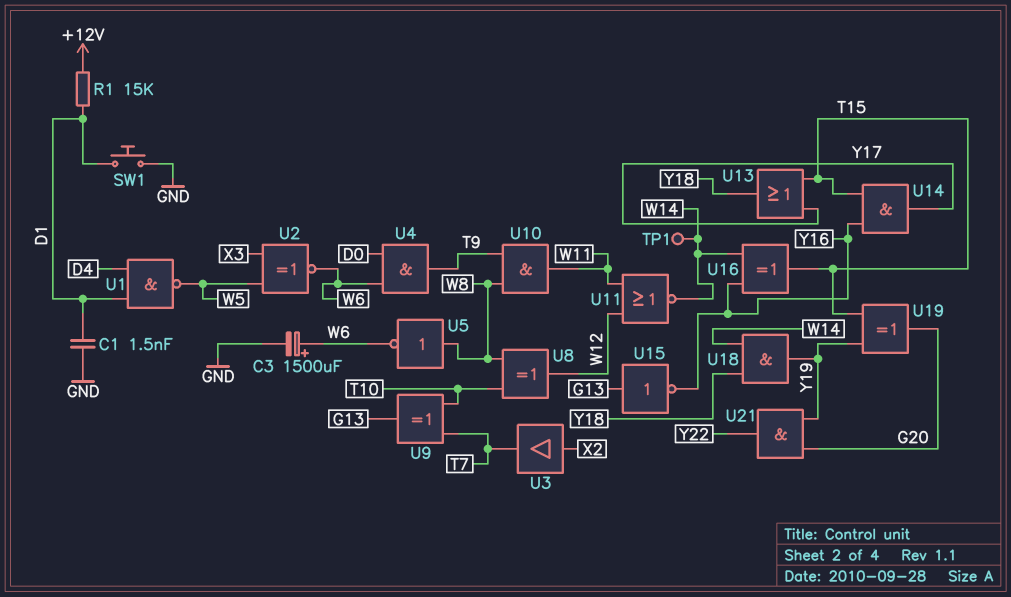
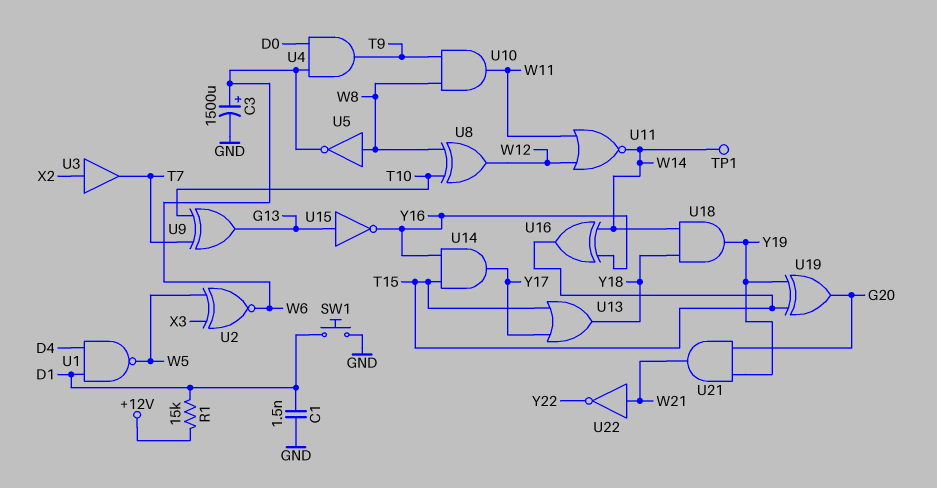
U21: AND (in G20, in Y19, out Y22) -> AND (in G20, in Y19, out W21)
U22: none -> NOT (in W21, out Y22)

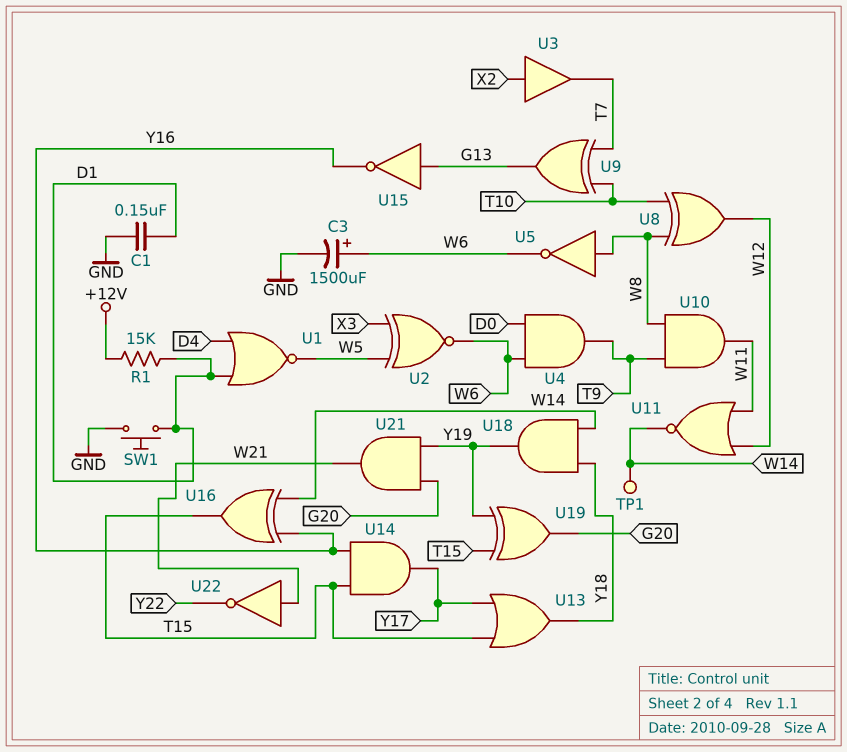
C1: 1.5nF (D1, GND) -> 150nF (D1, GND)
U1: NAND (in D1, in D4, out W5) -> NOR (in D1, in D4, out W5)

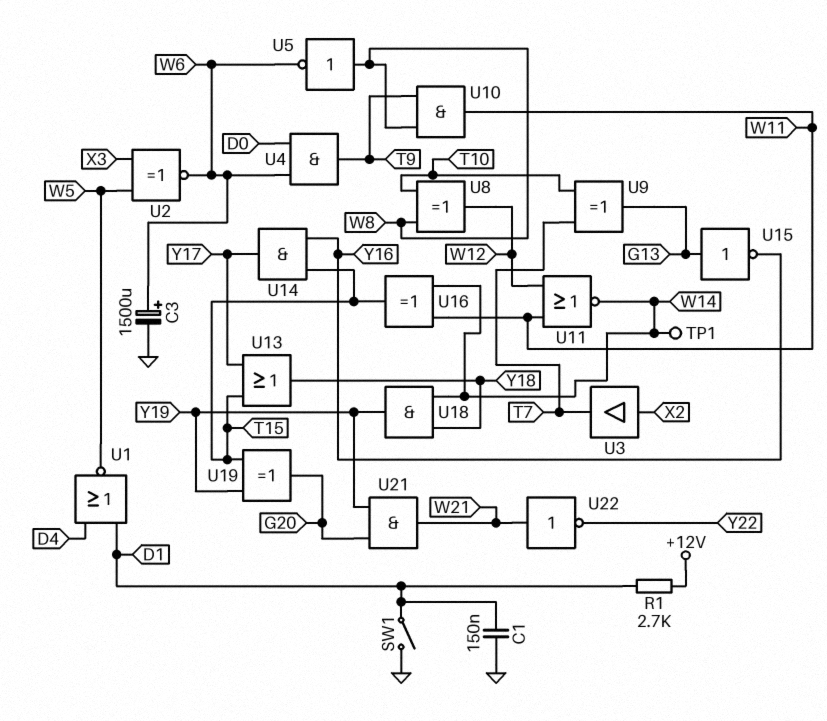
R1: 15k (+12V, D1) -> 2.7k (+12V, D1)
SW1: button (D1, GND) -> switch (D1, GND)
U16: XOR (in W14, in Y16, out T15) -> XOR (in W11, in W14, out T15)

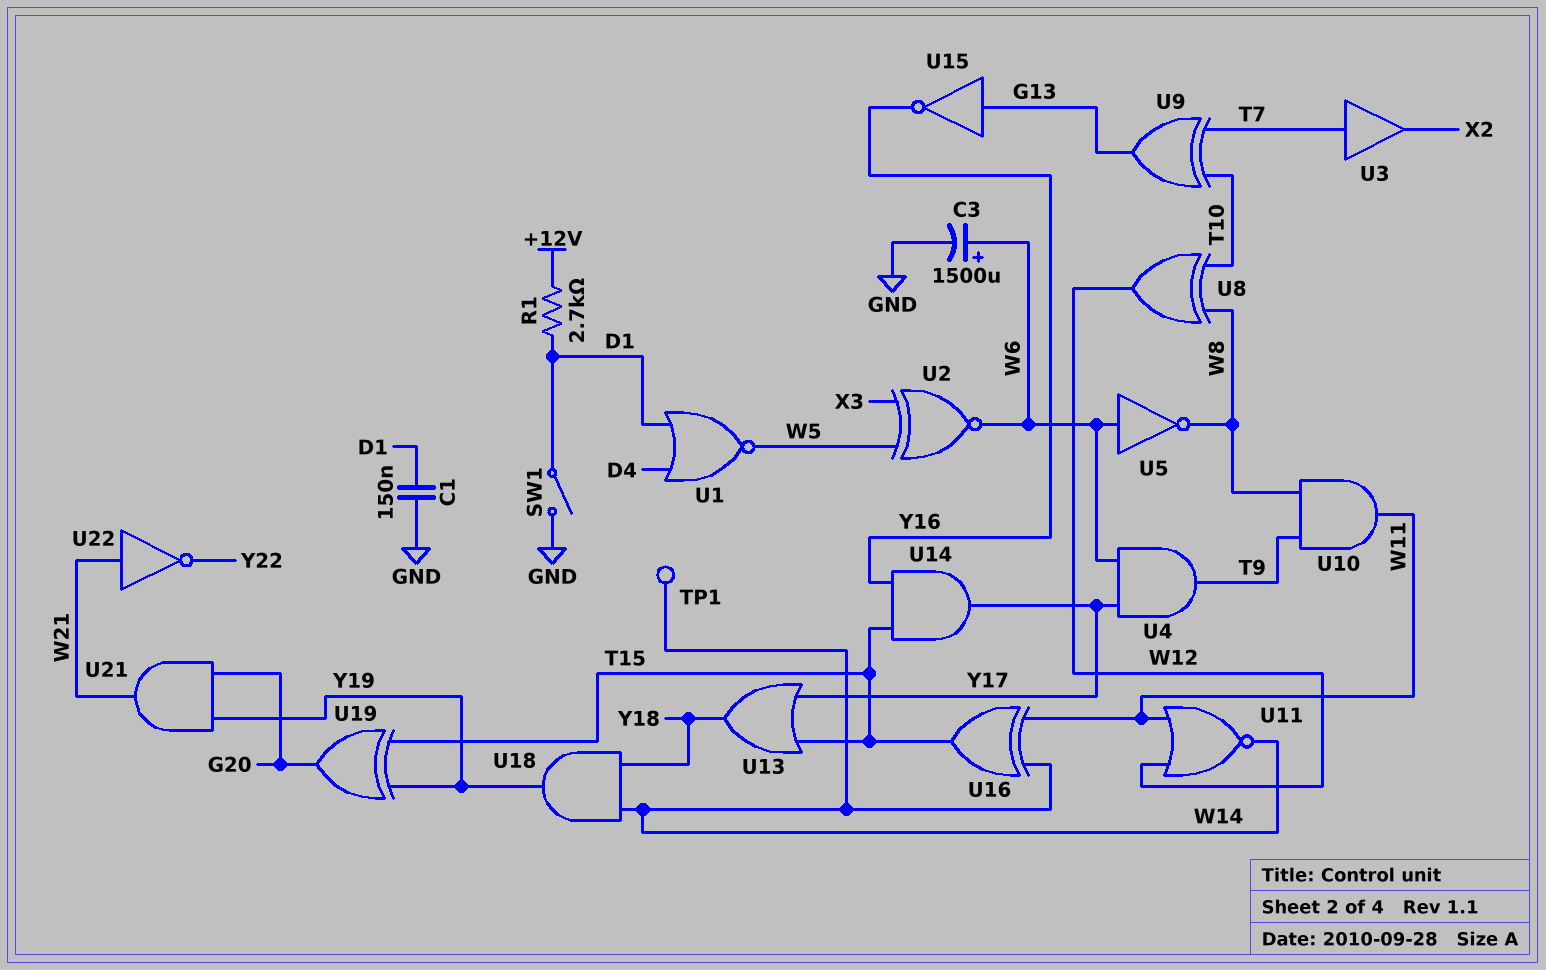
U3: buffer (in X2, out T7) -> buffer (in T7, out X2)
U4: AND (in D0, in W6, out T9) -> AND (in W6, in Y17, out T9)
U5: NOT (in W8, out W6) -> NOT (in W6, out W8)

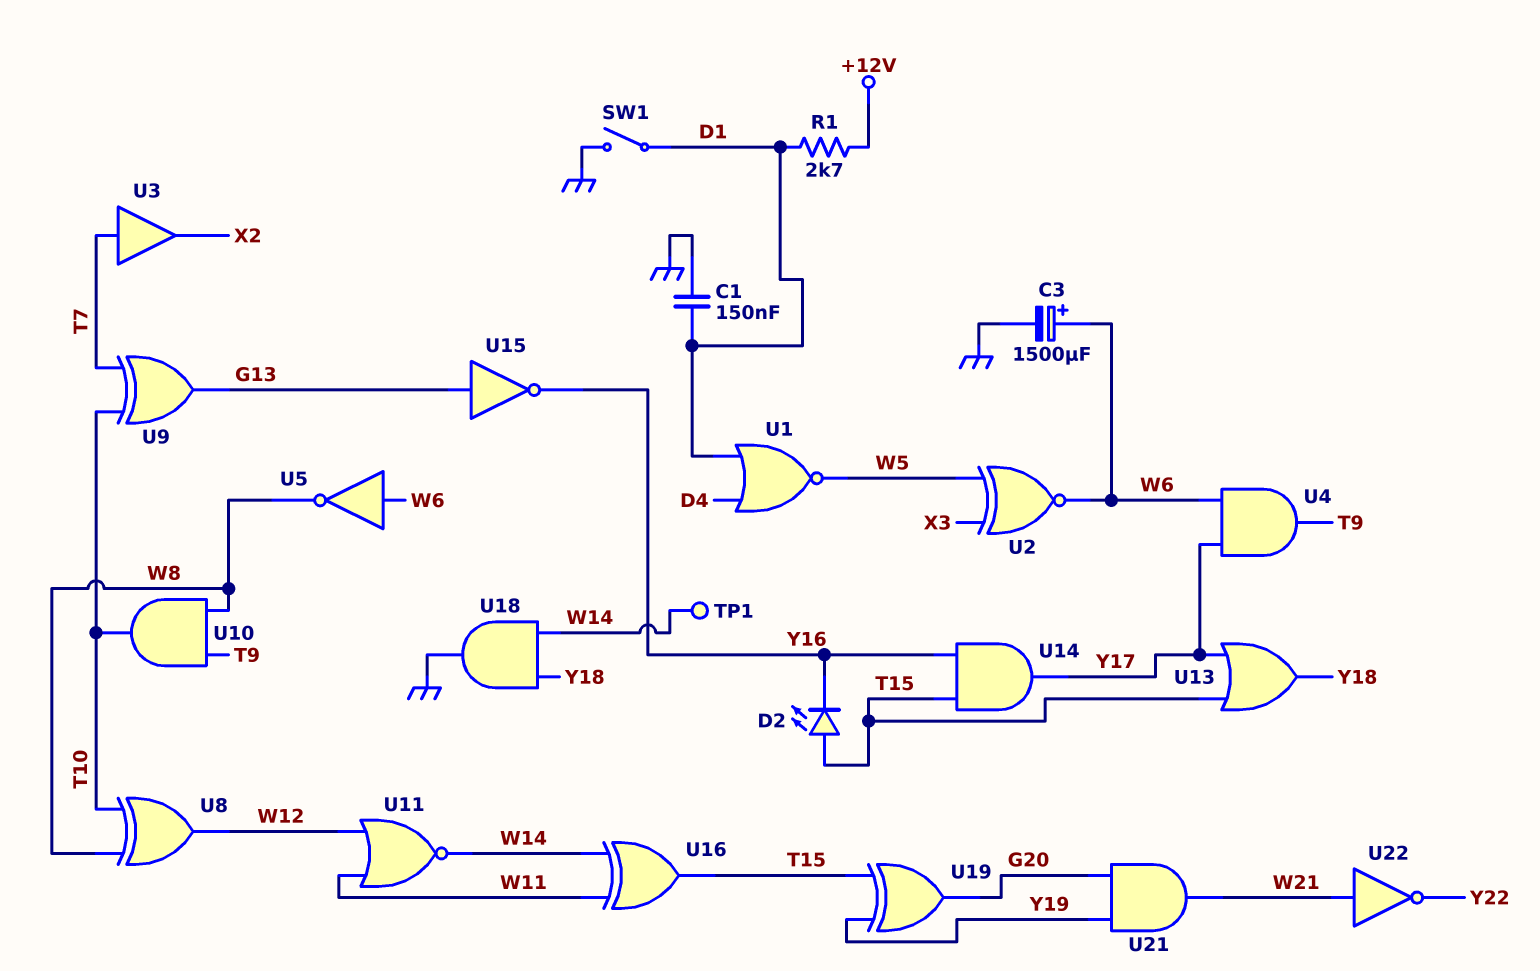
D2: none -> LED (A T15, K Y16)
U10: AND (in T9, in W8, out W11) -> AND (in T9, in W8, out T10)
U18: AND (in W14, in Y18, out Y19) -> AND (in W14, in Y18, out GND)

